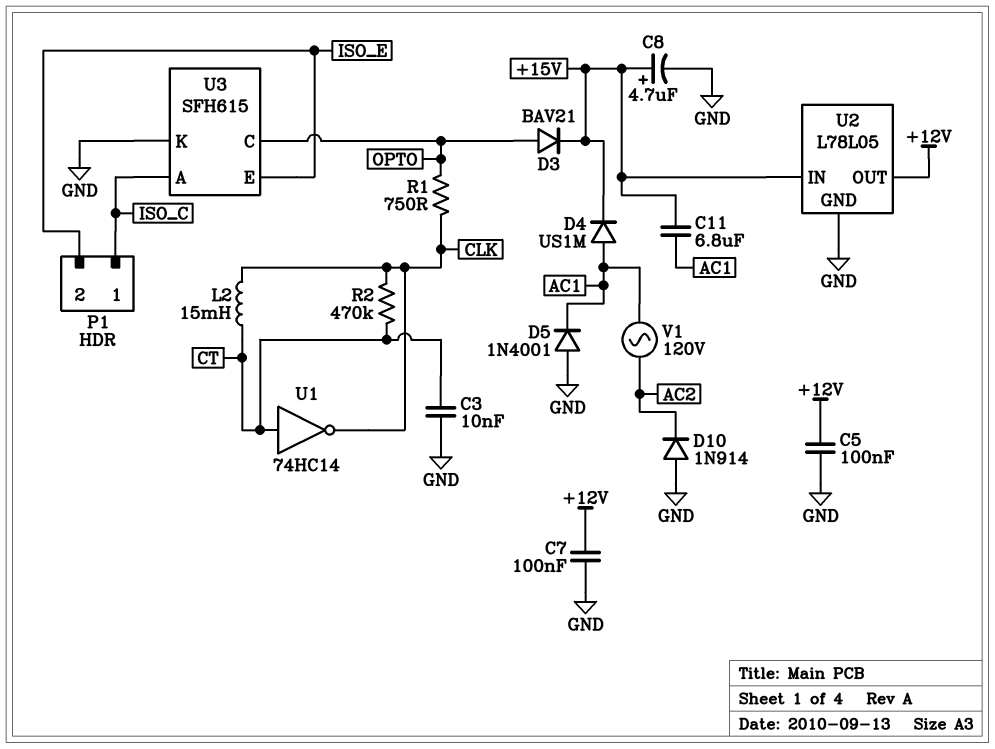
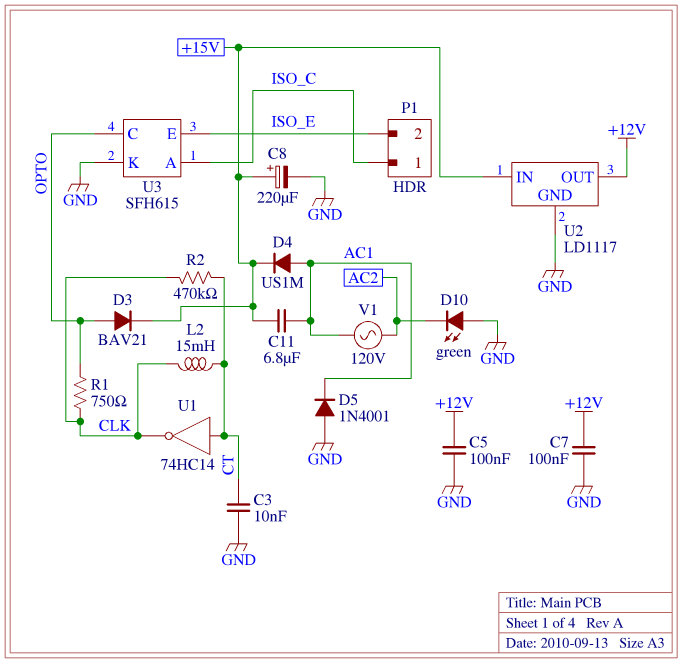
C8: 4.7uF (plus +15V, minus GND) -> 220uF (plus +15V, minus GND)
D10: diode 1N914 (A GND, K AC2) -> LED green (A GND, K AC2)
U2: L78L05 -> LD1117

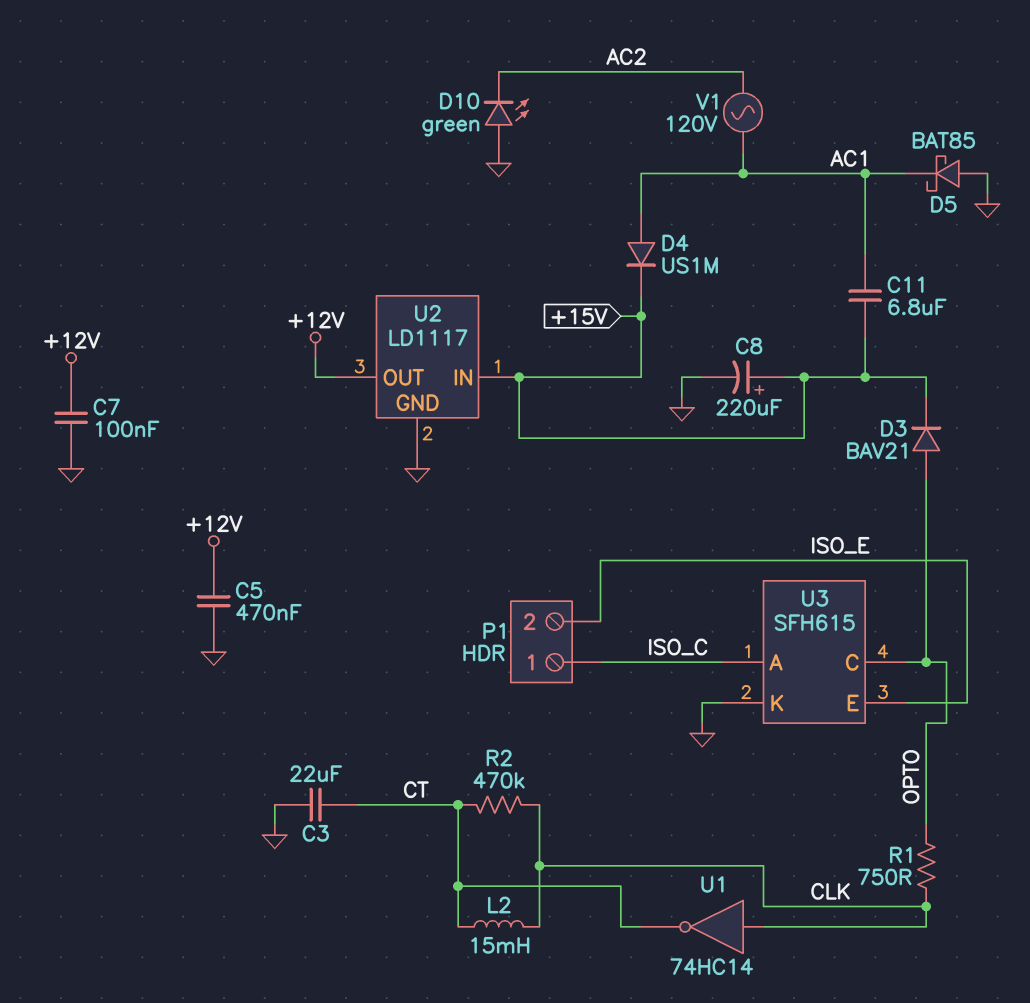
C3: 10nF (CT, GND) -> 22uF (CT, GND)
C5: 100nF (+12V, GND) -> 470nF (+12V, GND)
D5: diode 1N4001 (A GND, K AC1) -> schottky BAT85 (A GND, K AC1)
U1: NOT 74HC14 (in CT, out CLK) -> NOT 74HC14 (in CLK, out CT)

